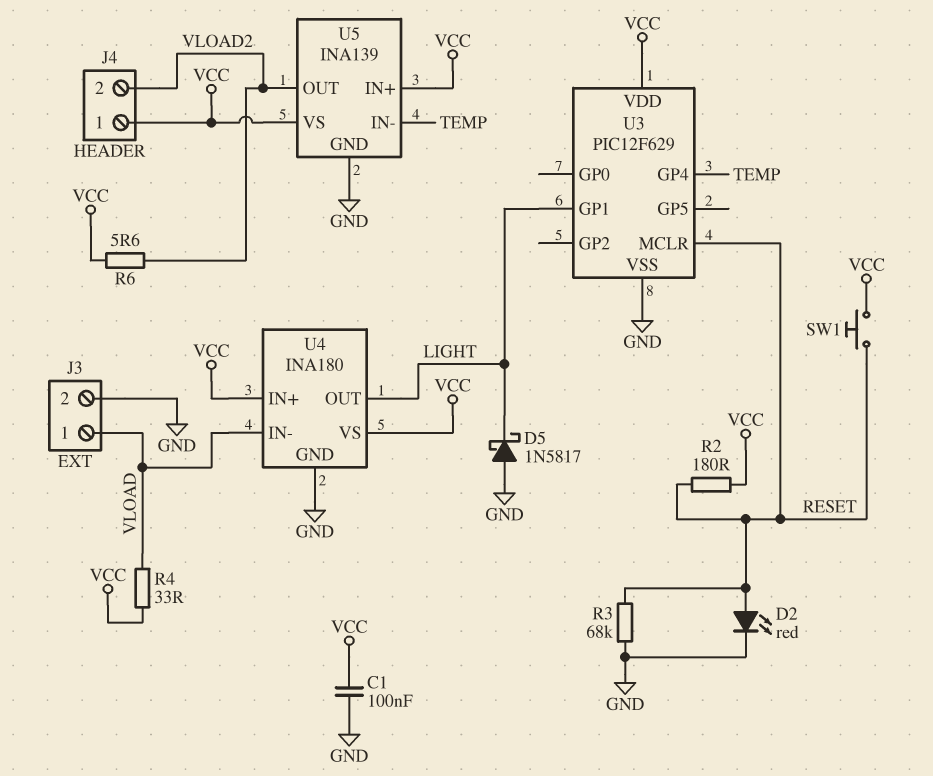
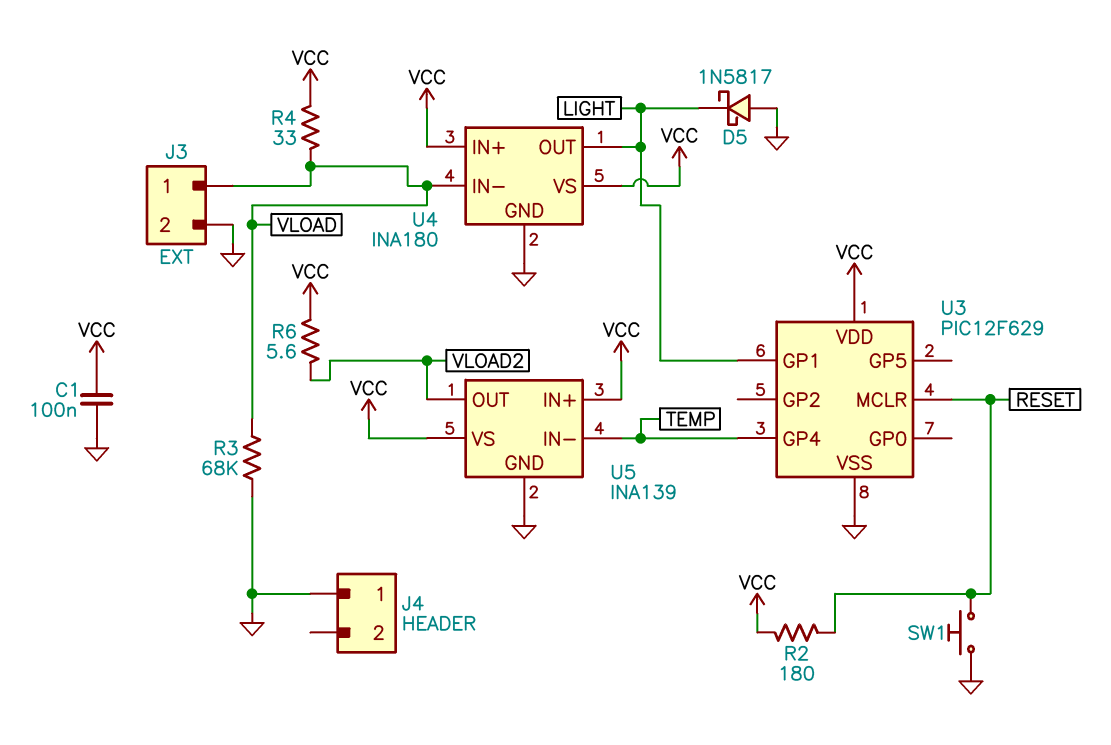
D2: LED red (A RESET, K GND) -> none
J4 pin 1: VCC -> GND
J4 pin 2: VLOAD2 -> none
R3: 68k (GND, RESET) -> 68k (GND, VLOAD)
SW1: button (RESET, VCC) -> button (GND, RESET)

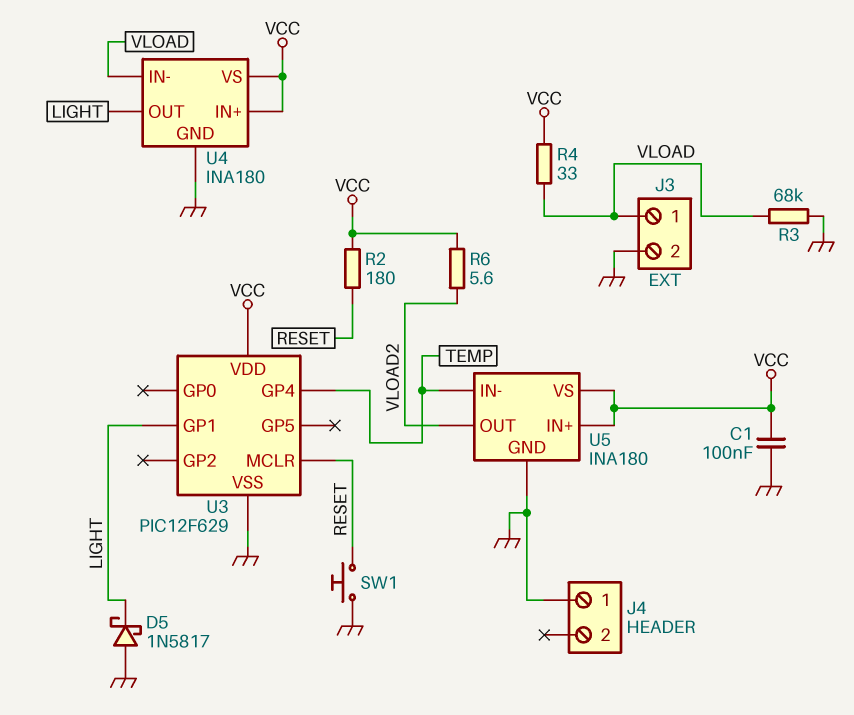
U5: INA139 -> INA180

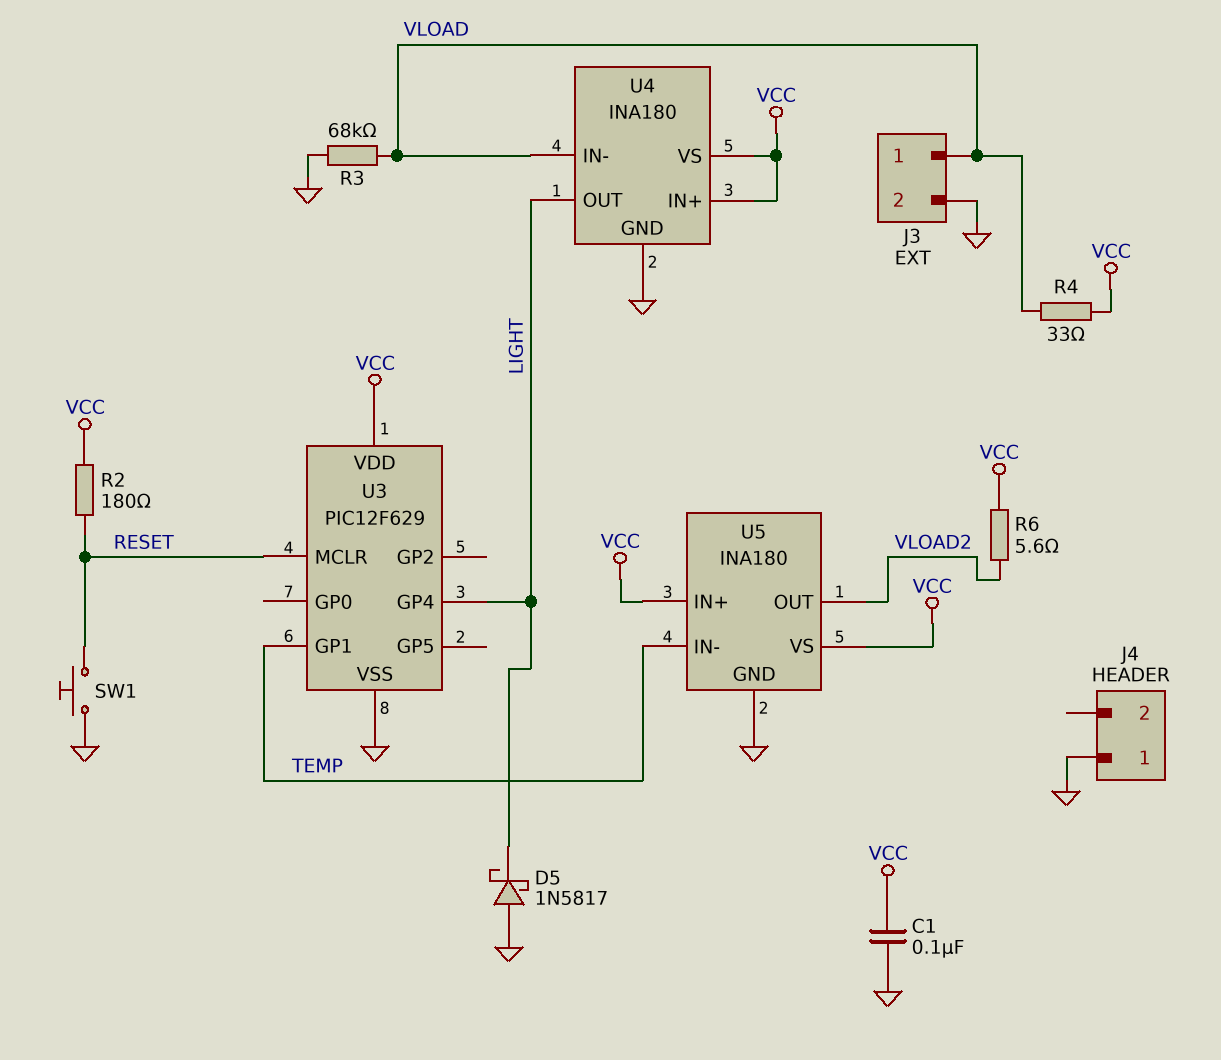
U3 pin GP1: LIGHT -> TEMP
U3 pin GP4: TEMP -> LIGHT

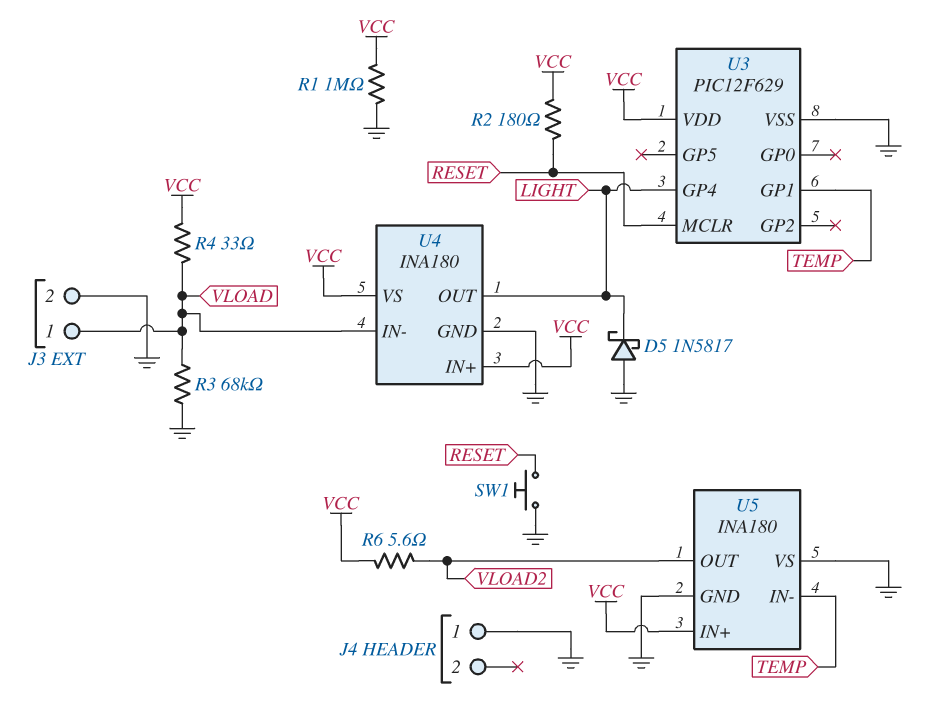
C1: 100nF (GND, VCC) -> none
R1: none -> 1M (GND, VCC)
U5 pin VS: VCC -> GND

